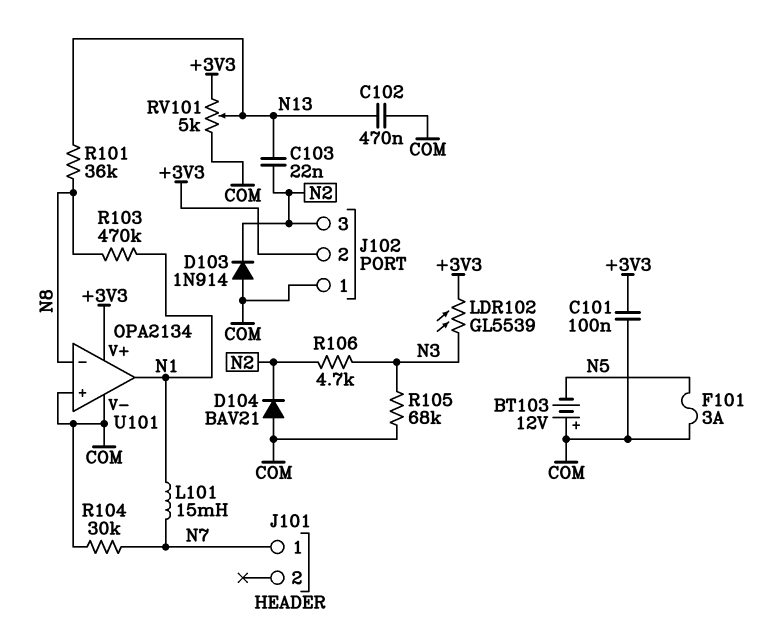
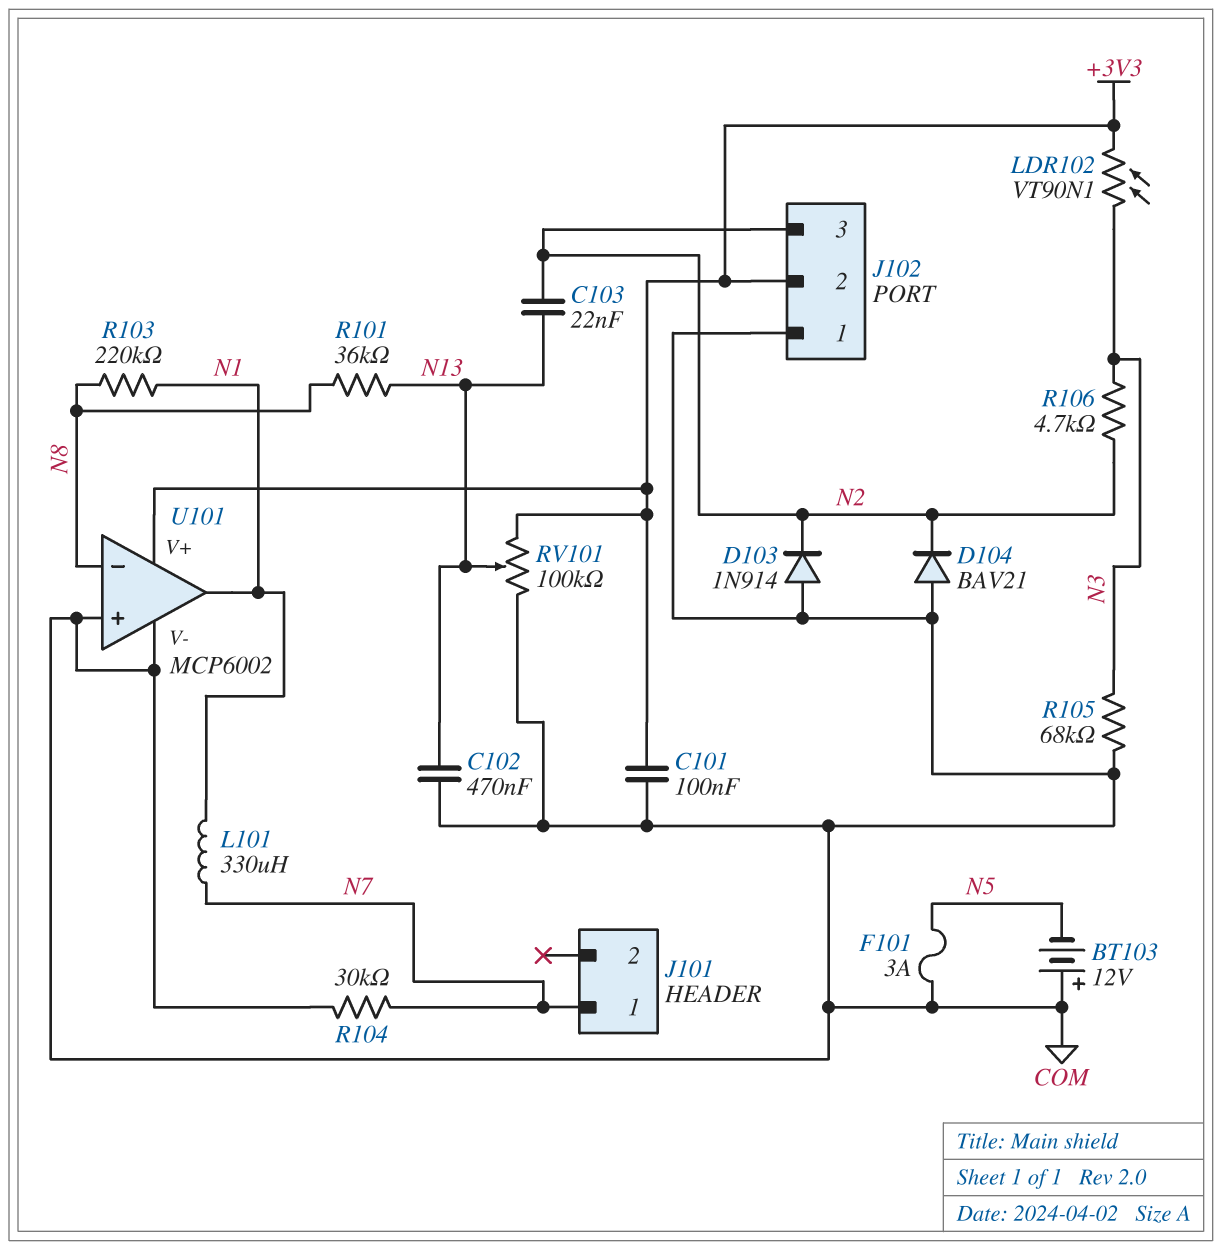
L101: 15mH (N1, N7) -> 330uH (N1, N7)
LDR102: GL5539 (+3V3, N3) -> VT90N1 (+3V3, N3)
R103: 470k (N1, N8) -> 220k (N1, N8)
RV101: 5k (+3V3, COM, wiper N13) -> 100k (+3V3, COM, wiper N13)
U101: OPA2134 -> MCP6002

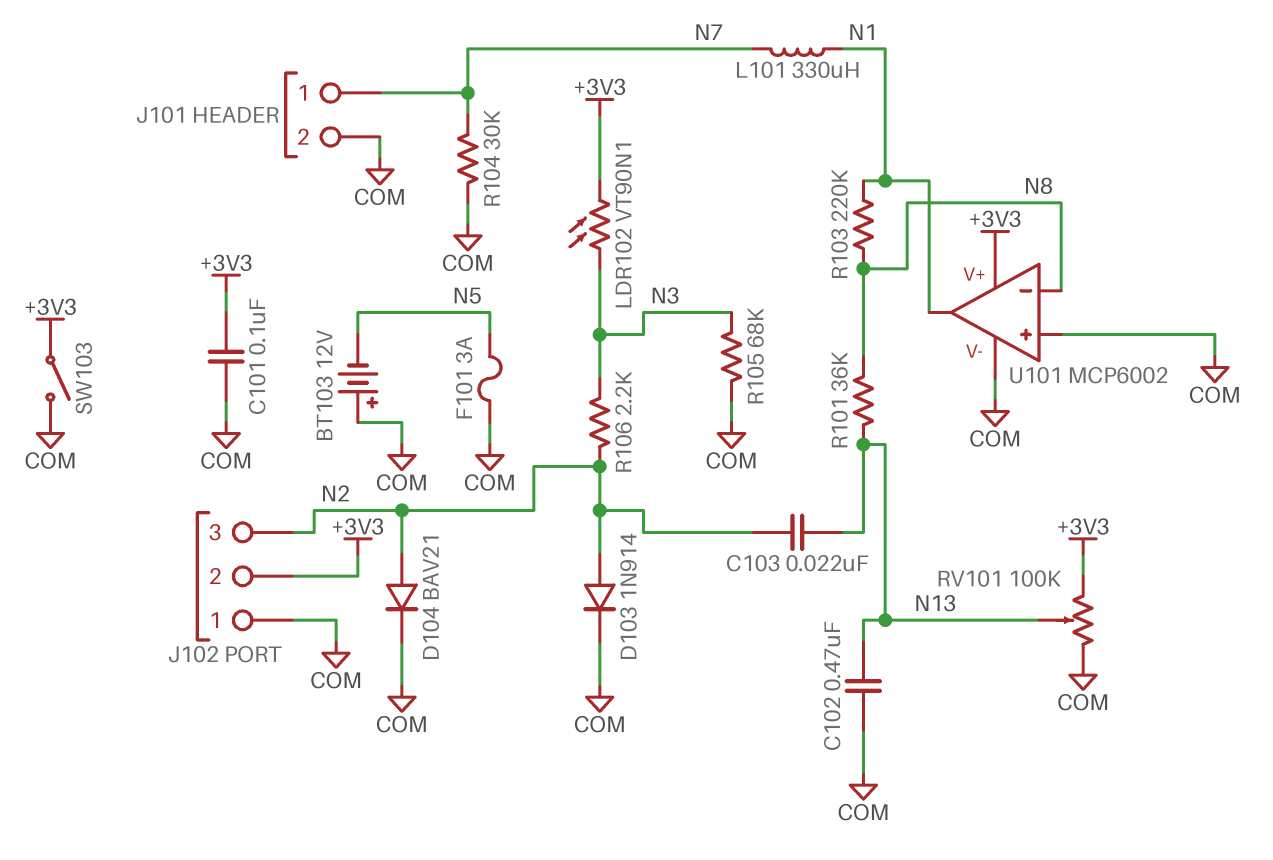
D103: diode 1N914 (A COM, K N2) -> diode 1N914 (A N2, K COM)
D104: diode BAV21 (A COM, K N2) -> diode BAV21 (A N2, K COM)
J101 pin 2: none -> COM
R106: 4.7k (N2, N3) -> 2.2k (N2, N3)
SW103: none -> switch (+3V3, COM)

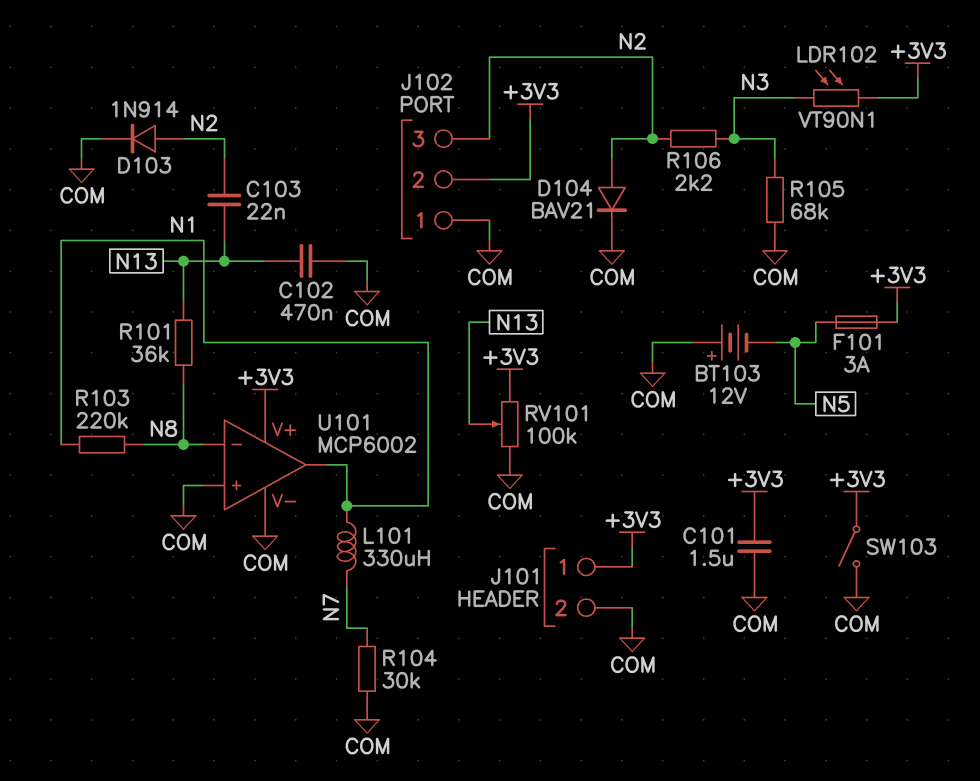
C101: 100nF (+3V3, COM) -> 1.5uF (+3V3, COM)
F101: 3A (COM, N5) -> 3A (+3V3, N5)
J101 pin 1: N7 -> +3V3

